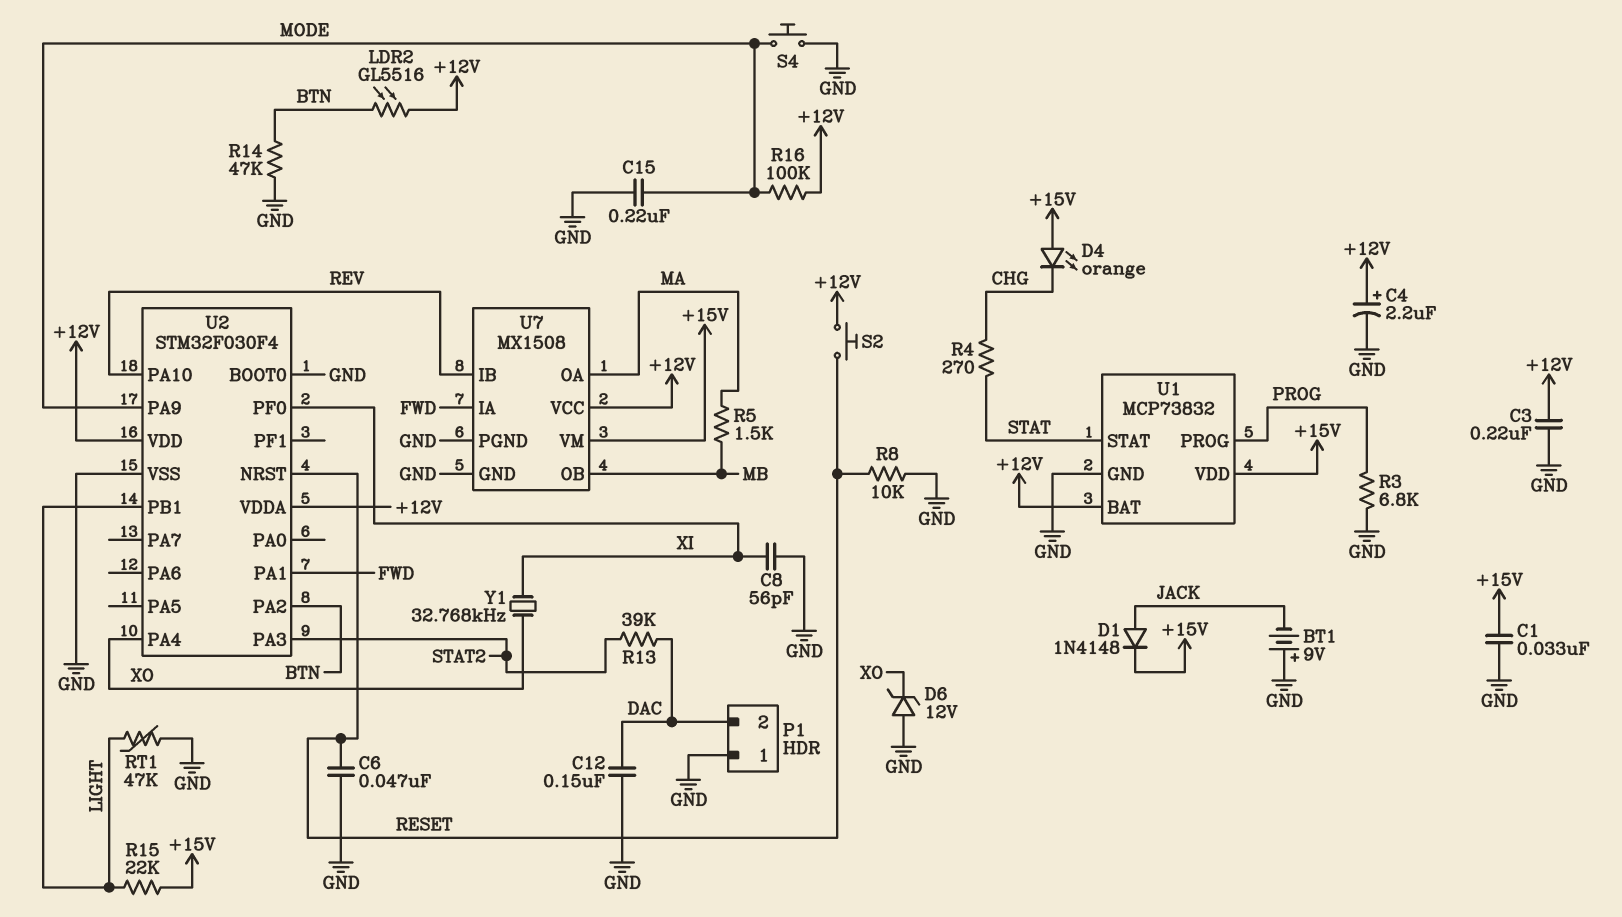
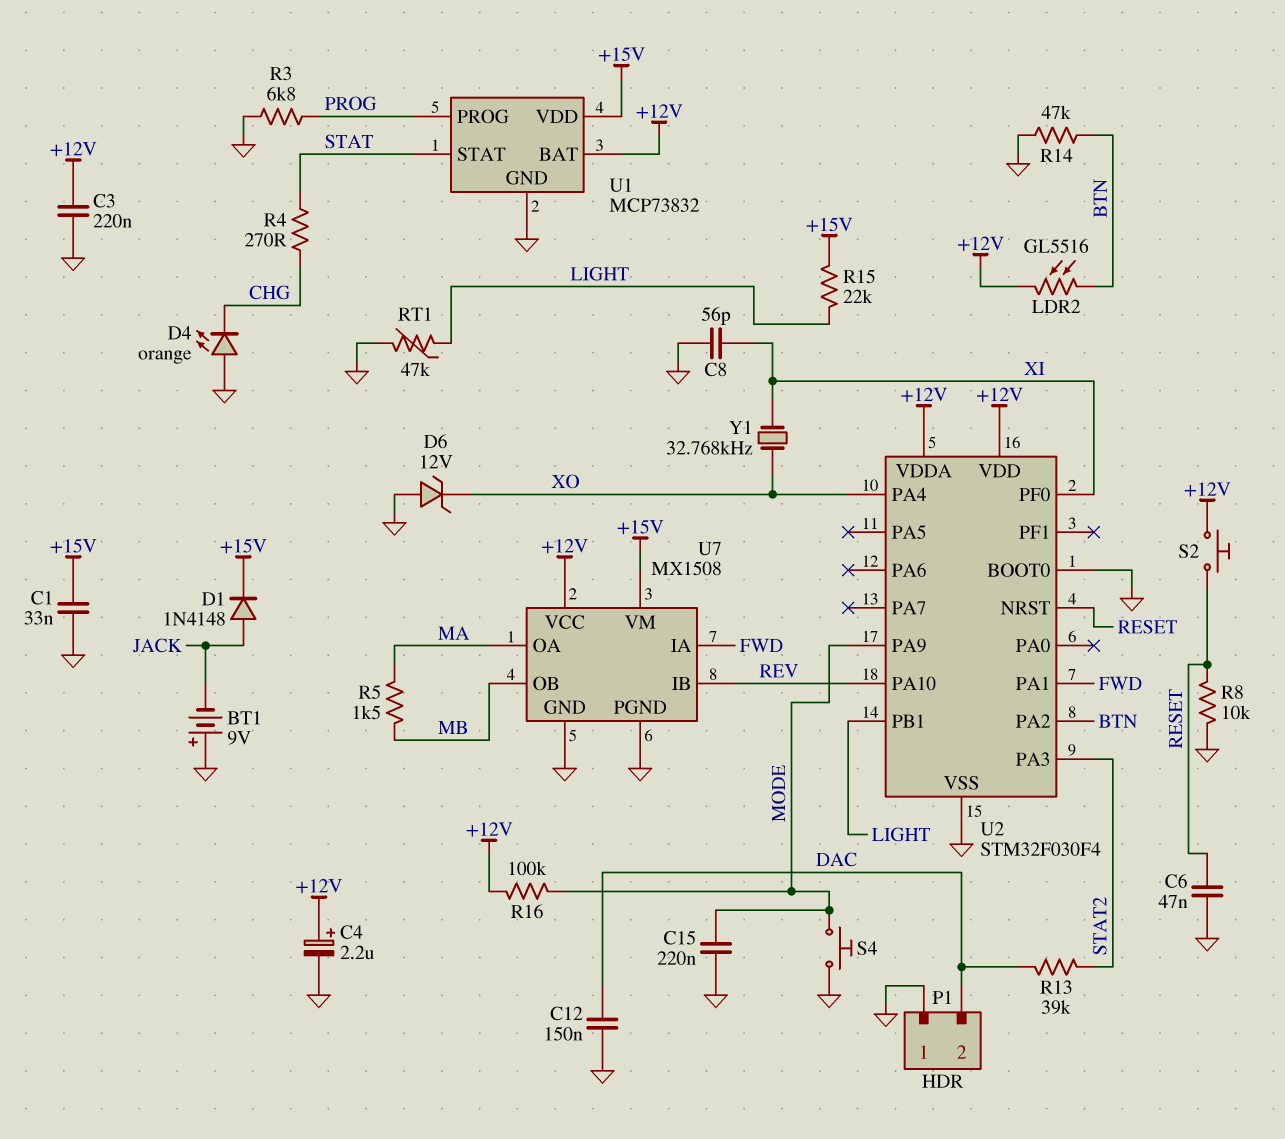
D4: LED orange (A +15V, K CHG) -> LED orange (A GND, K CHG)

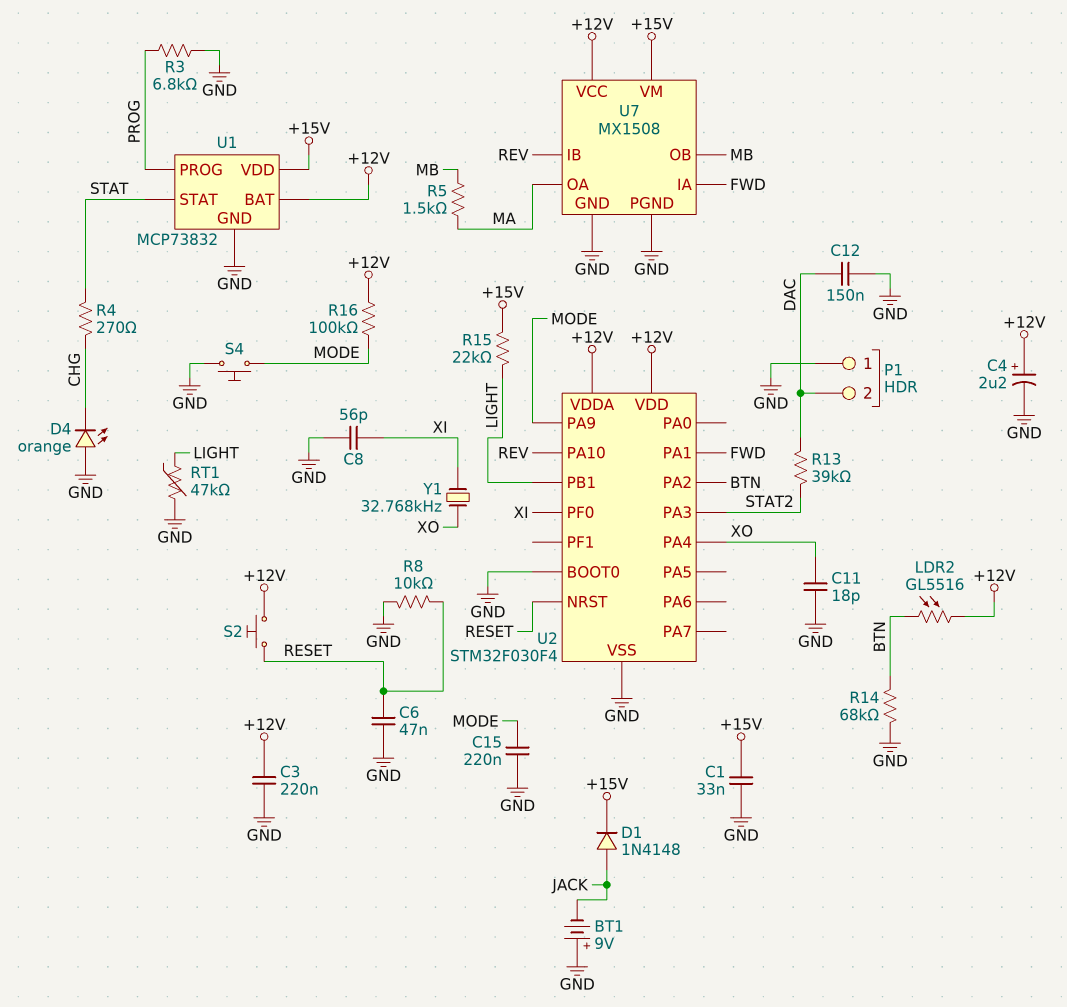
C11: none -> 18pF (GND, XO)
D6: zener 12V (A GND, K XO) -> none
R14: 47k (BTN, GND) -> 68k (BTN, GND)

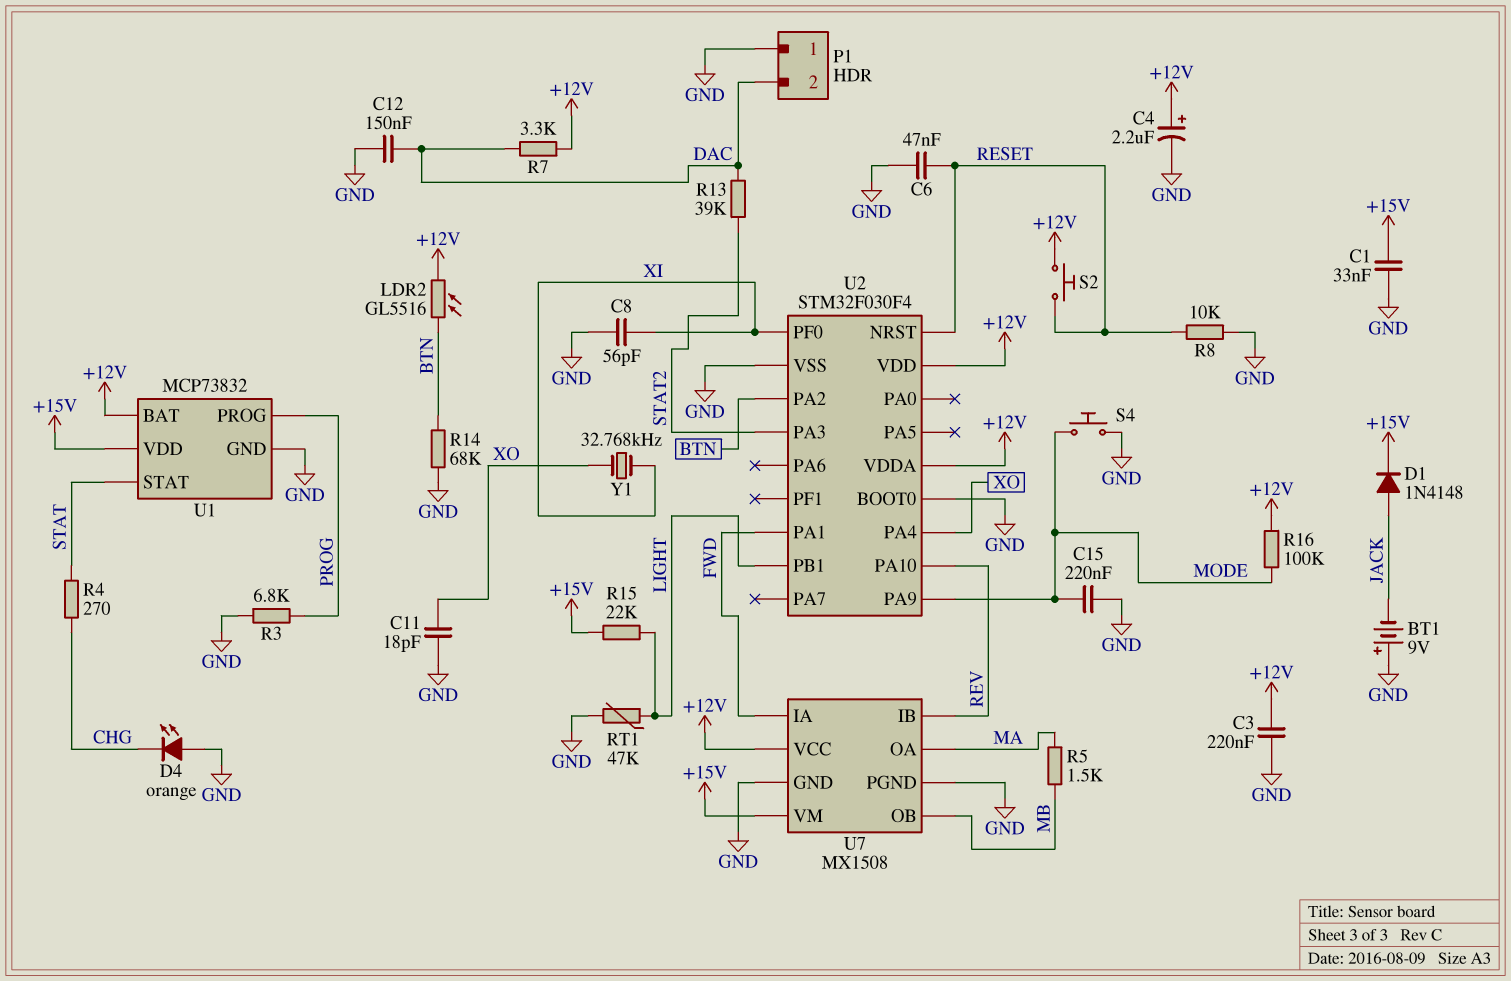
R7: none -> 3.3k (+12V, DAC)

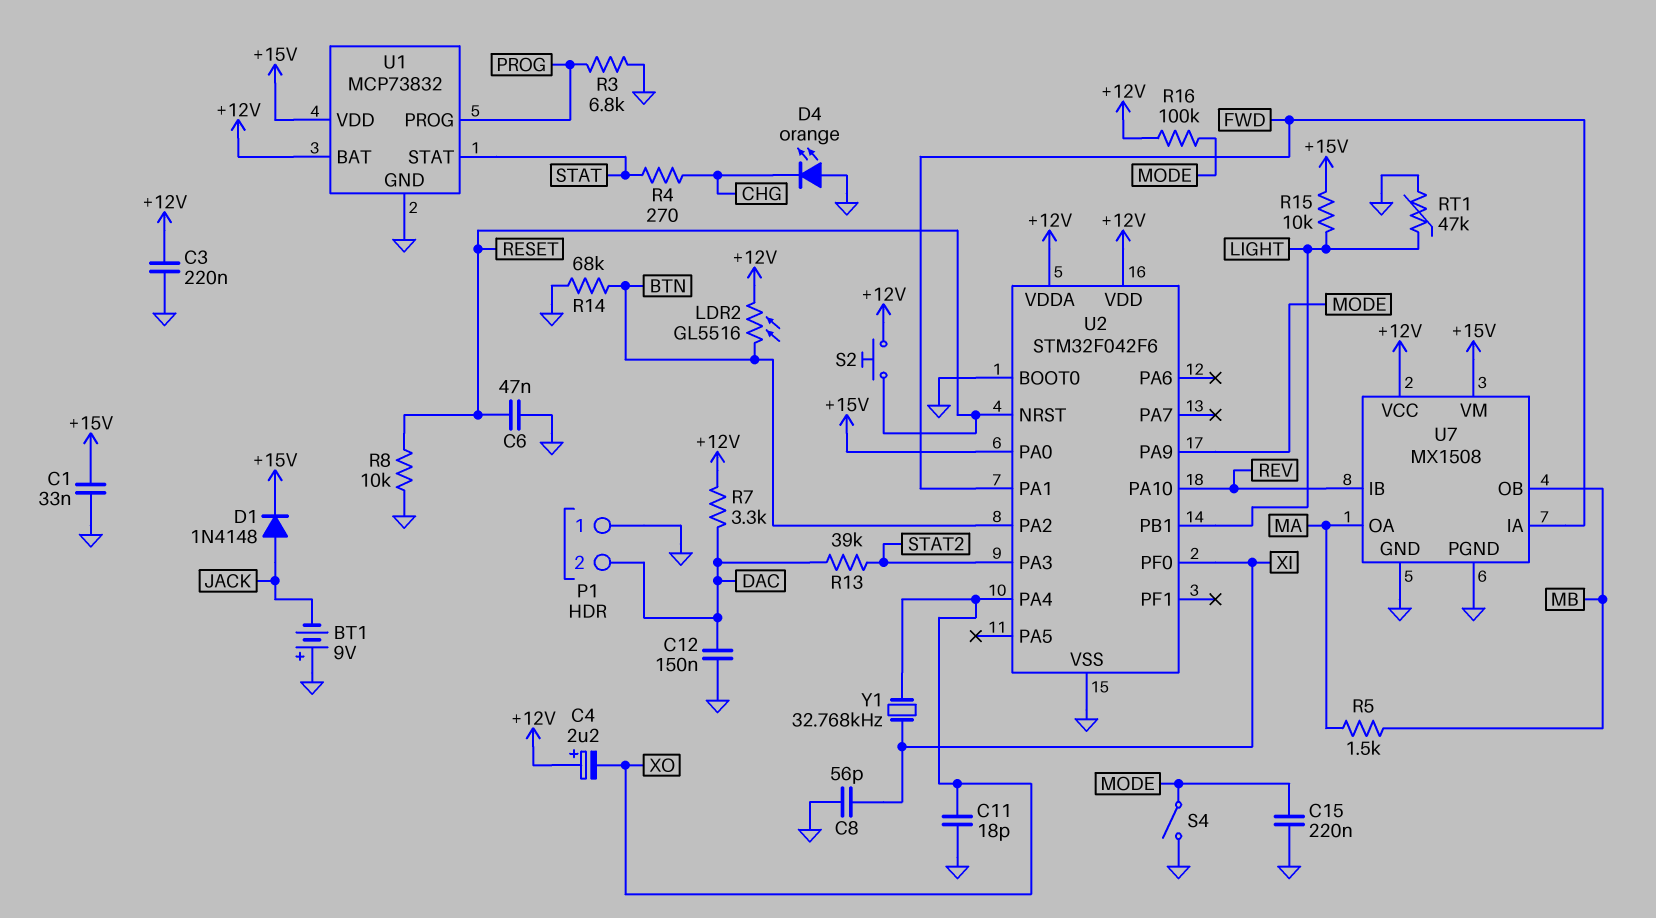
C4: 2.2uF (plus +12V, minus GND) -> 2.2uF (plus +12V, minus XO)
R15: 22k (+15V, LIGHT) -> 10k (+15V, LIGHT)
S4: button (GND, MODE) -> switch (GND, MODE)
U2: STM32F030F4 -> STM32F042F6
U2 pin PA0: none -> +15V

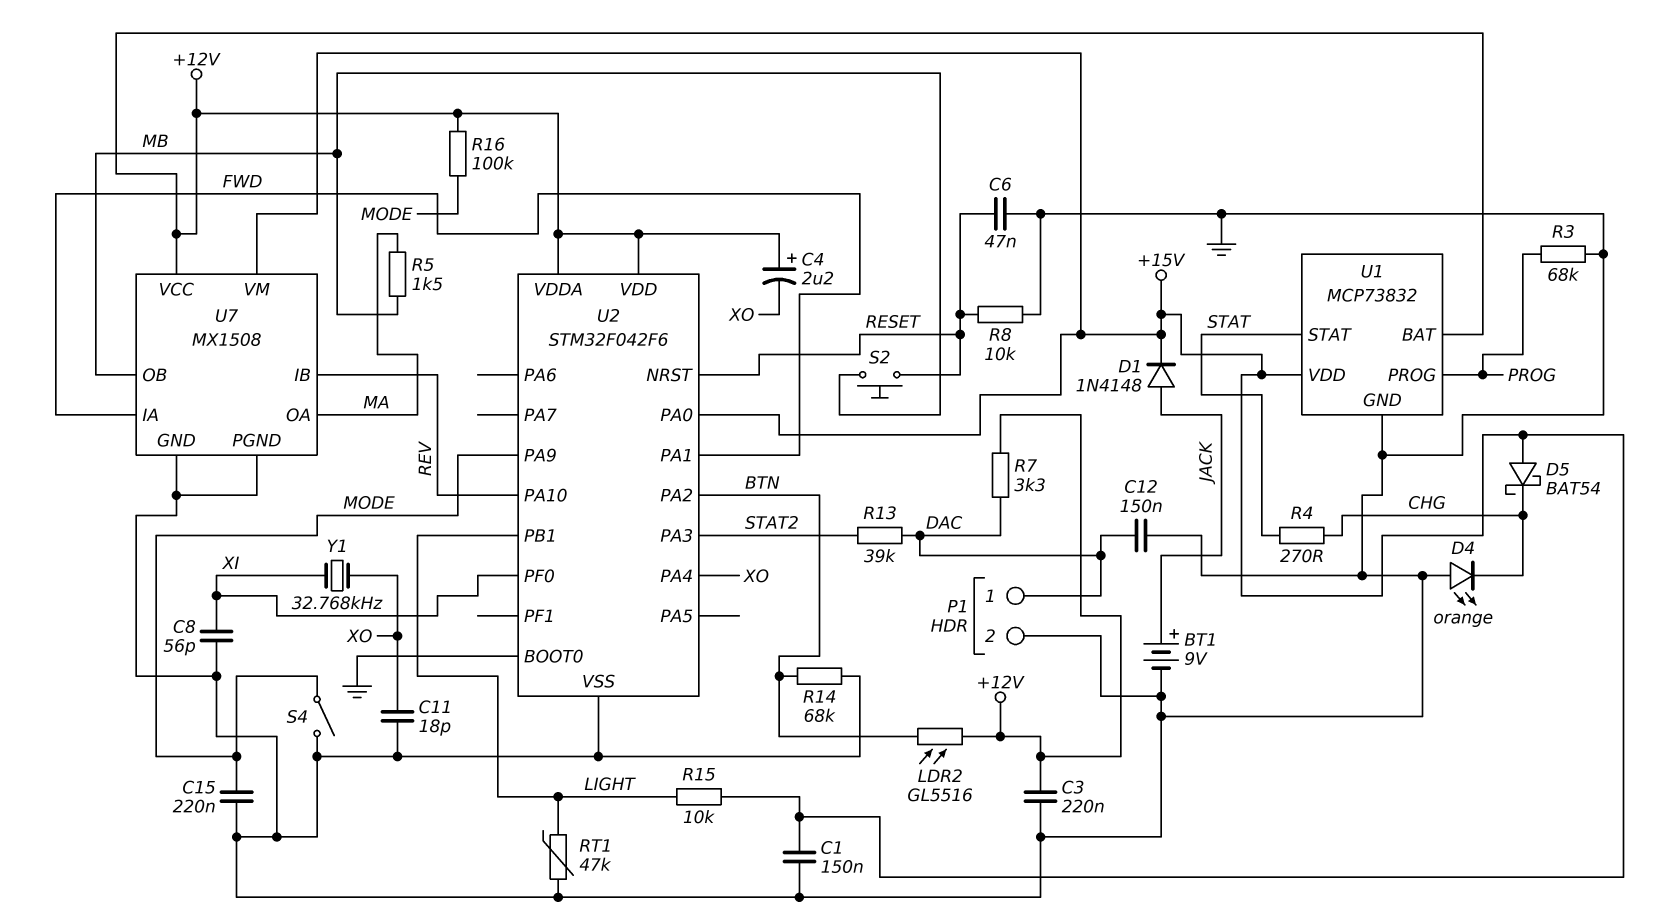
BT1: 9V (plus GND, minus JACK) -> 9V (plus JACK, minus GND)
C1: 33nF (+15V, GND) -> 150nF (+15V, GND)
D5: none -> schottky BAT54 (A +15V, K CHG)
P1 pin 1: GND -> DAC
P1 pin 2: DAC -> GND
R3: 6.8k (GND, PROG) -> 68k (GND, PROG)
S2: button (+12V, RESET) -> button (MB, RESET)

